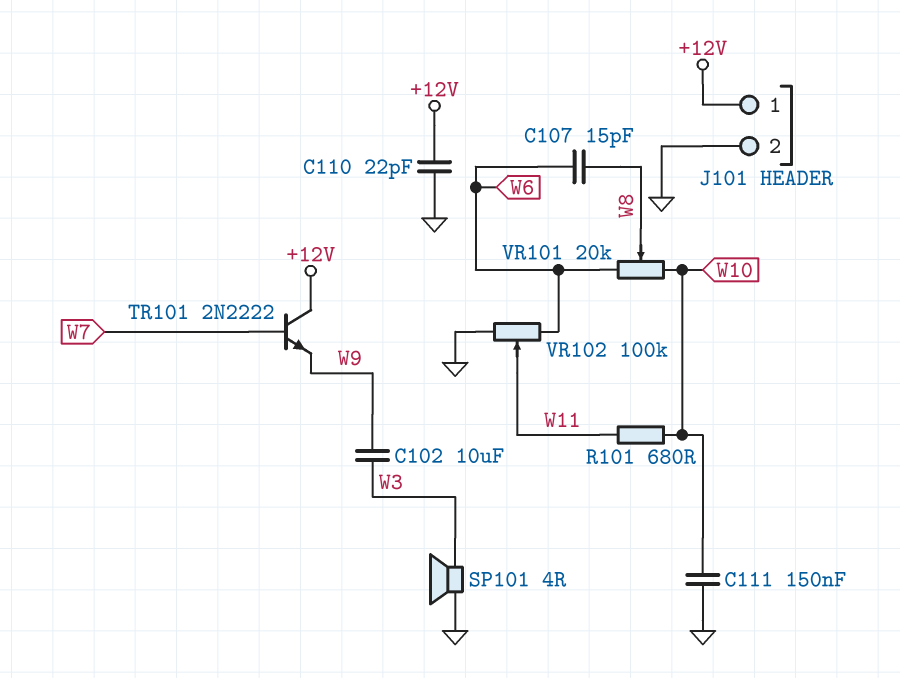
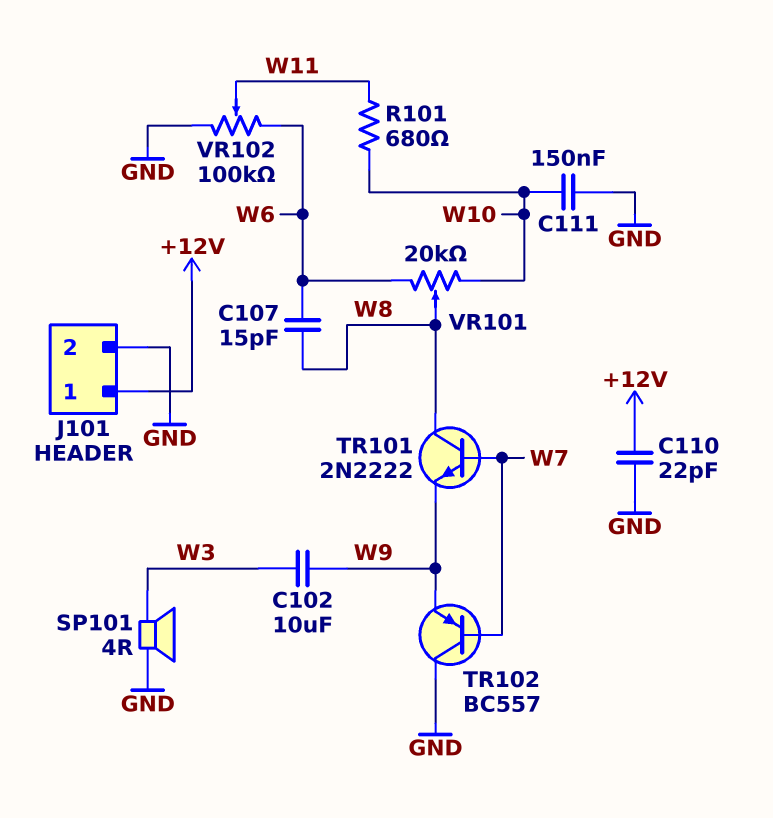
TR101: NPN 2N2222 (B W7, C +12V, E W9) -> NPN 2N2222 (B W7, C W8, E W9)
TR102: none -> PNP BC557 (B W7, C GND, E W9)

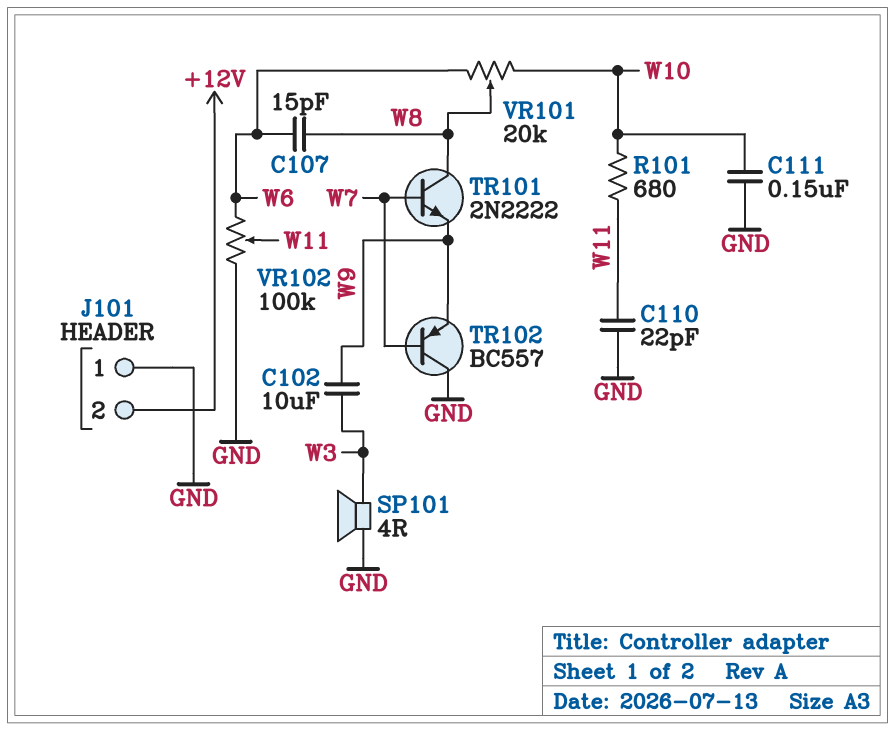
C110: 22pF (+12V, GND) -> 22pF (GND, W11)
J101 pin 1: +12V -> GND
J101 pin 2: GND -> +12V

